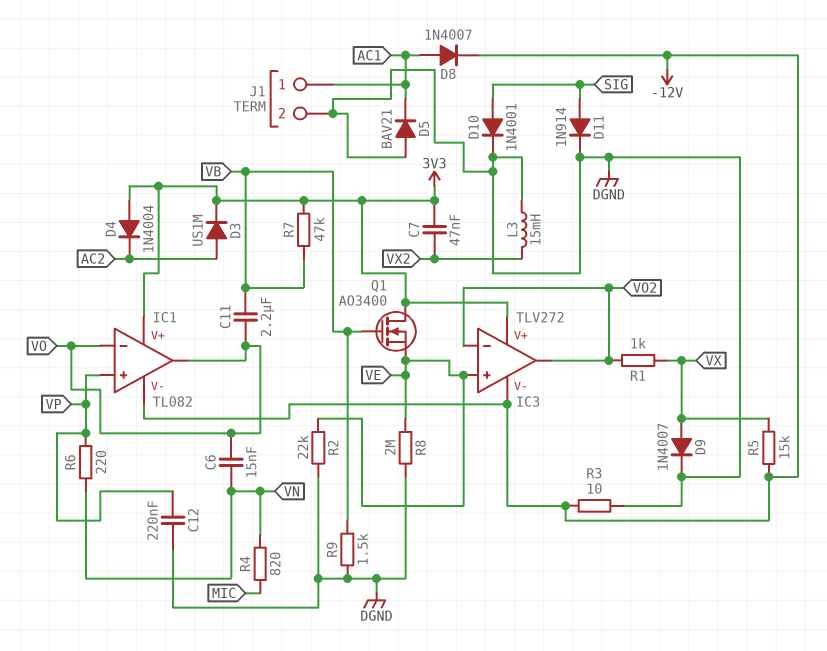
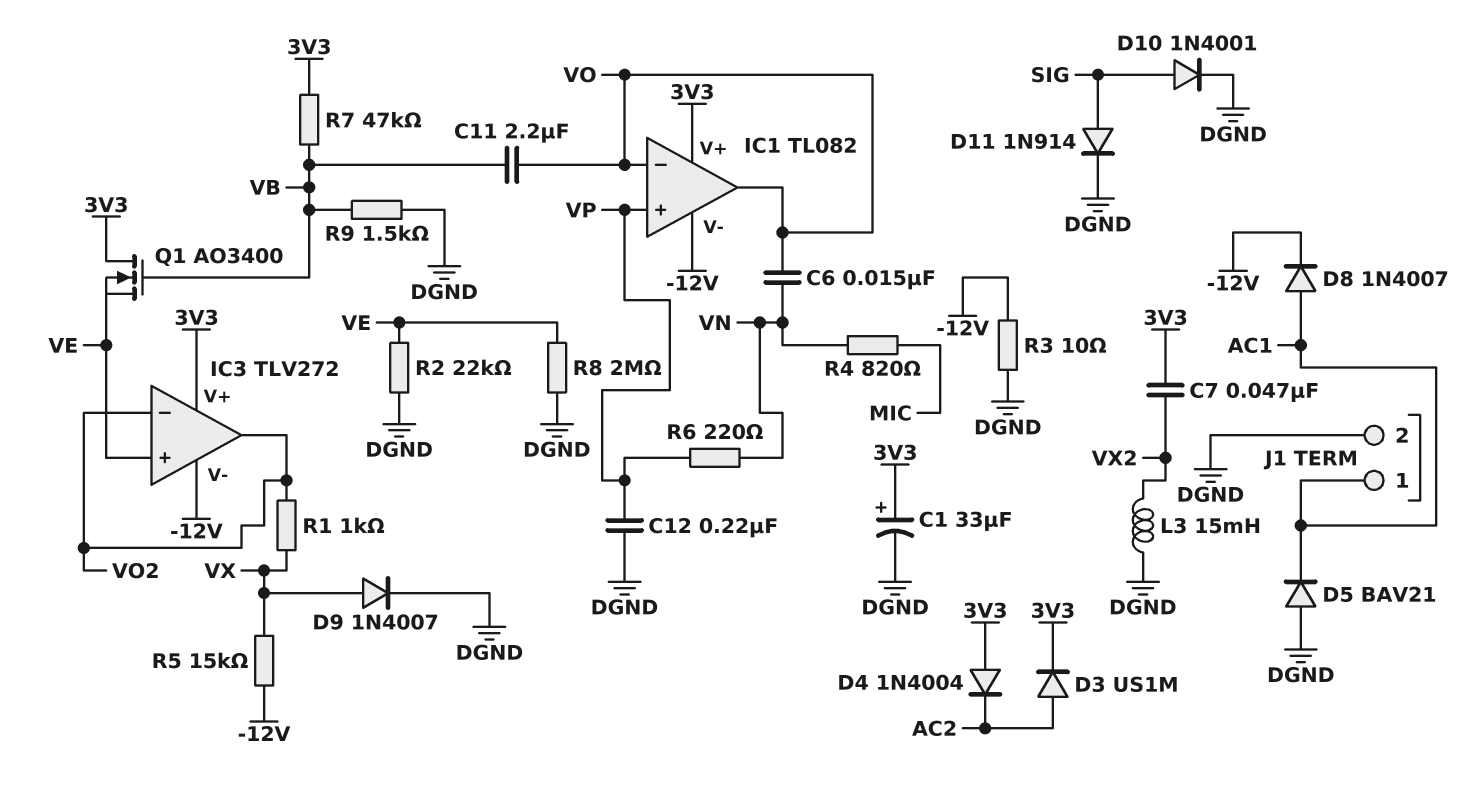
C1: none -> 33uF (plus 3V3, minus DGND)

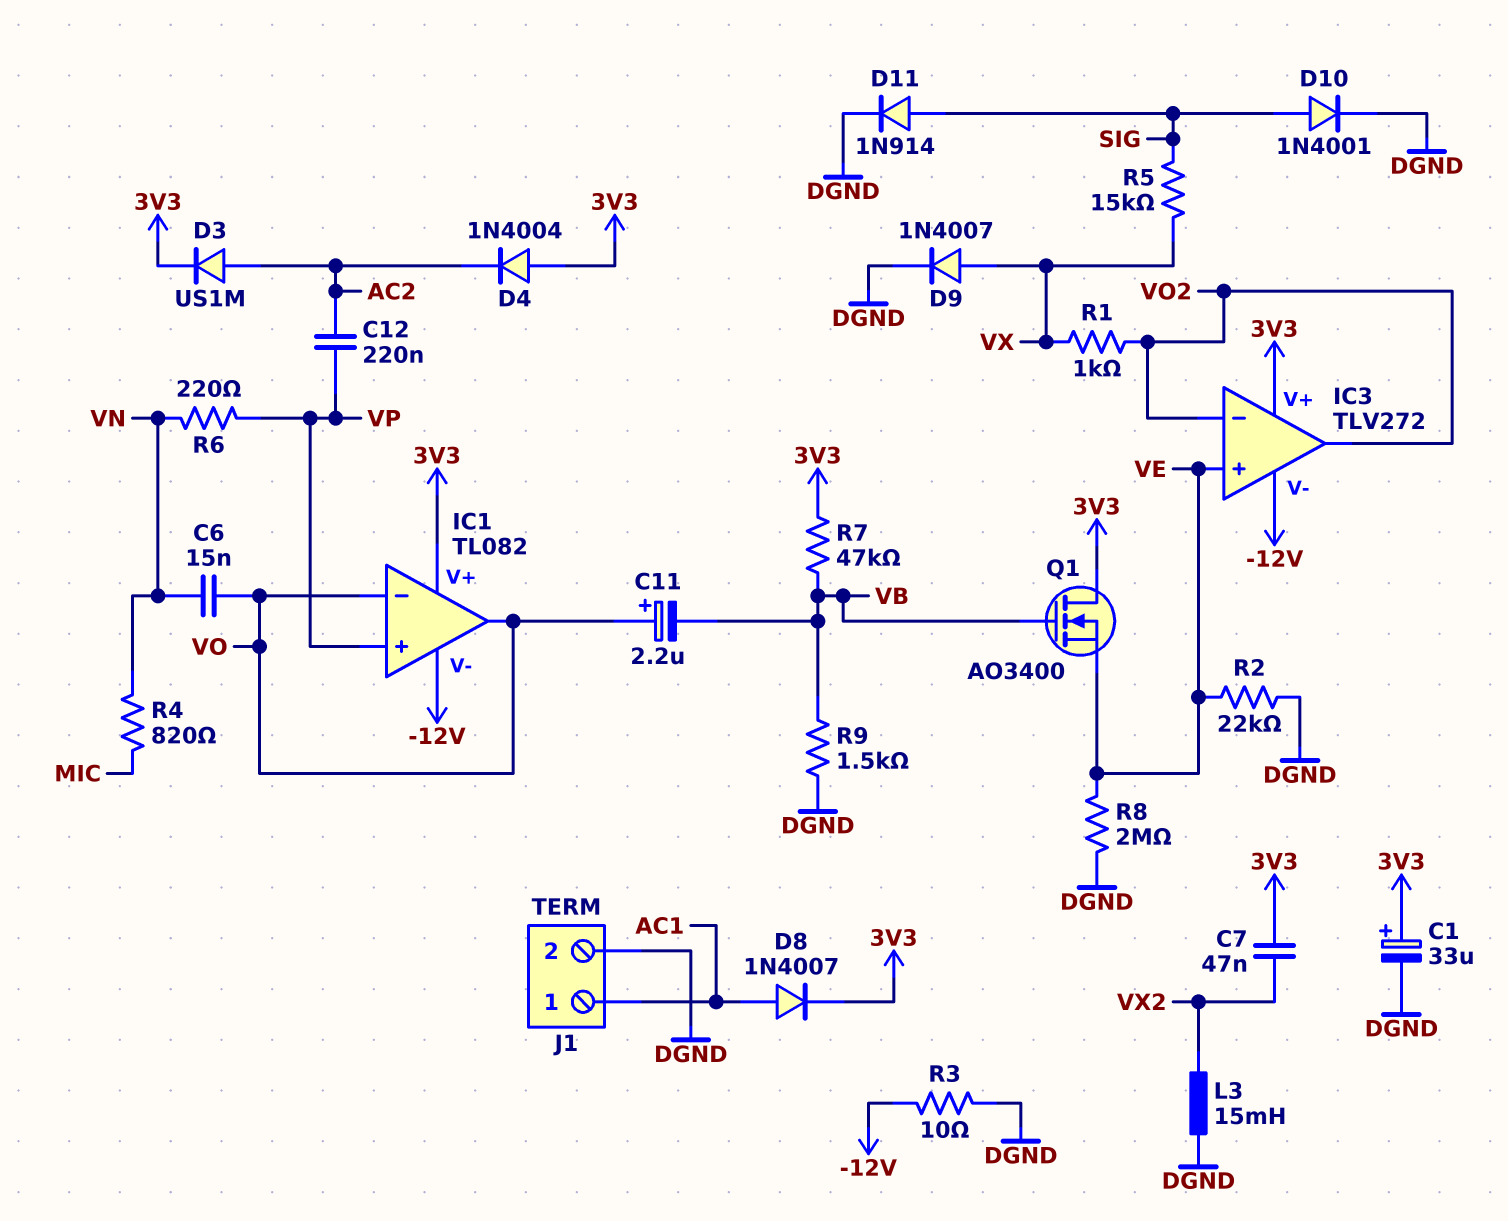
C11: 2.2uF (VB, VO) -> 2.2uF (plus VO, minus VB)
C12: 220nF (DGND, VP) -> 220nF (AC2, VP)
D5: diode BAV21 (A DGND, K AC1) -> none
D8: diode 1N4007 (A AC1, K -12V) -> diode 1N4007 (A AC1, K 3V3)
R5: 15k (-12V, VX) -> 15k (SIG, VX)

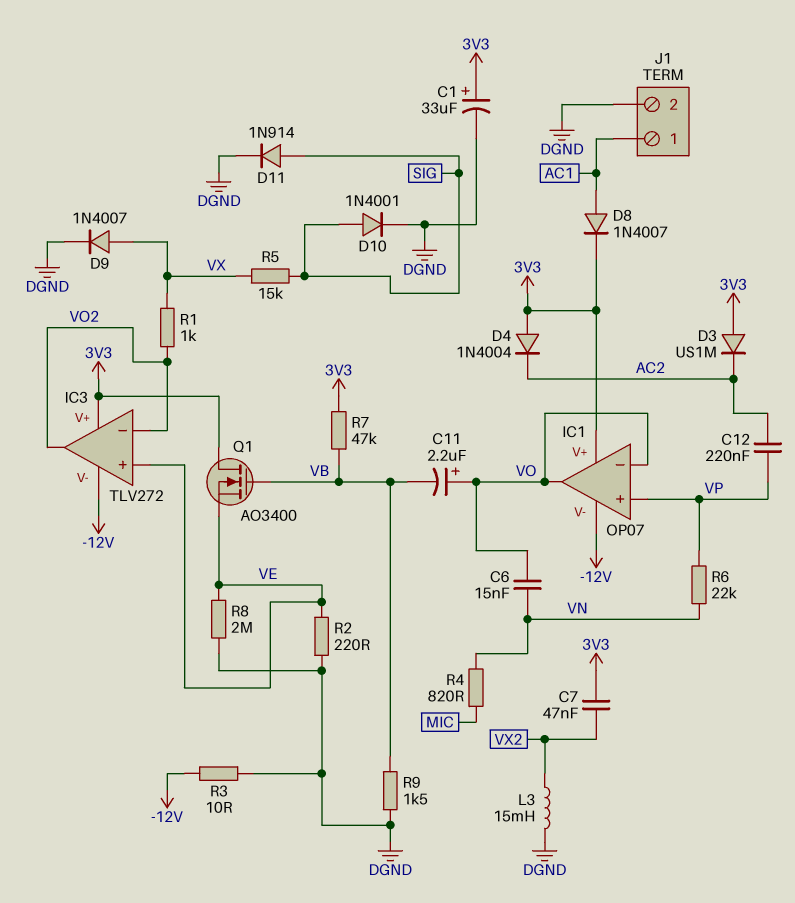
D3: diode US1M (A AC2, K 3V3) -> diode US1M (A 3V3, K AC2)
IC1: TL082 -> OP07
R2: 22k (DGND, VE) -> 220 (DGND, VE)
R6: 220 (VN, VP) -> 22k (VN, VP)

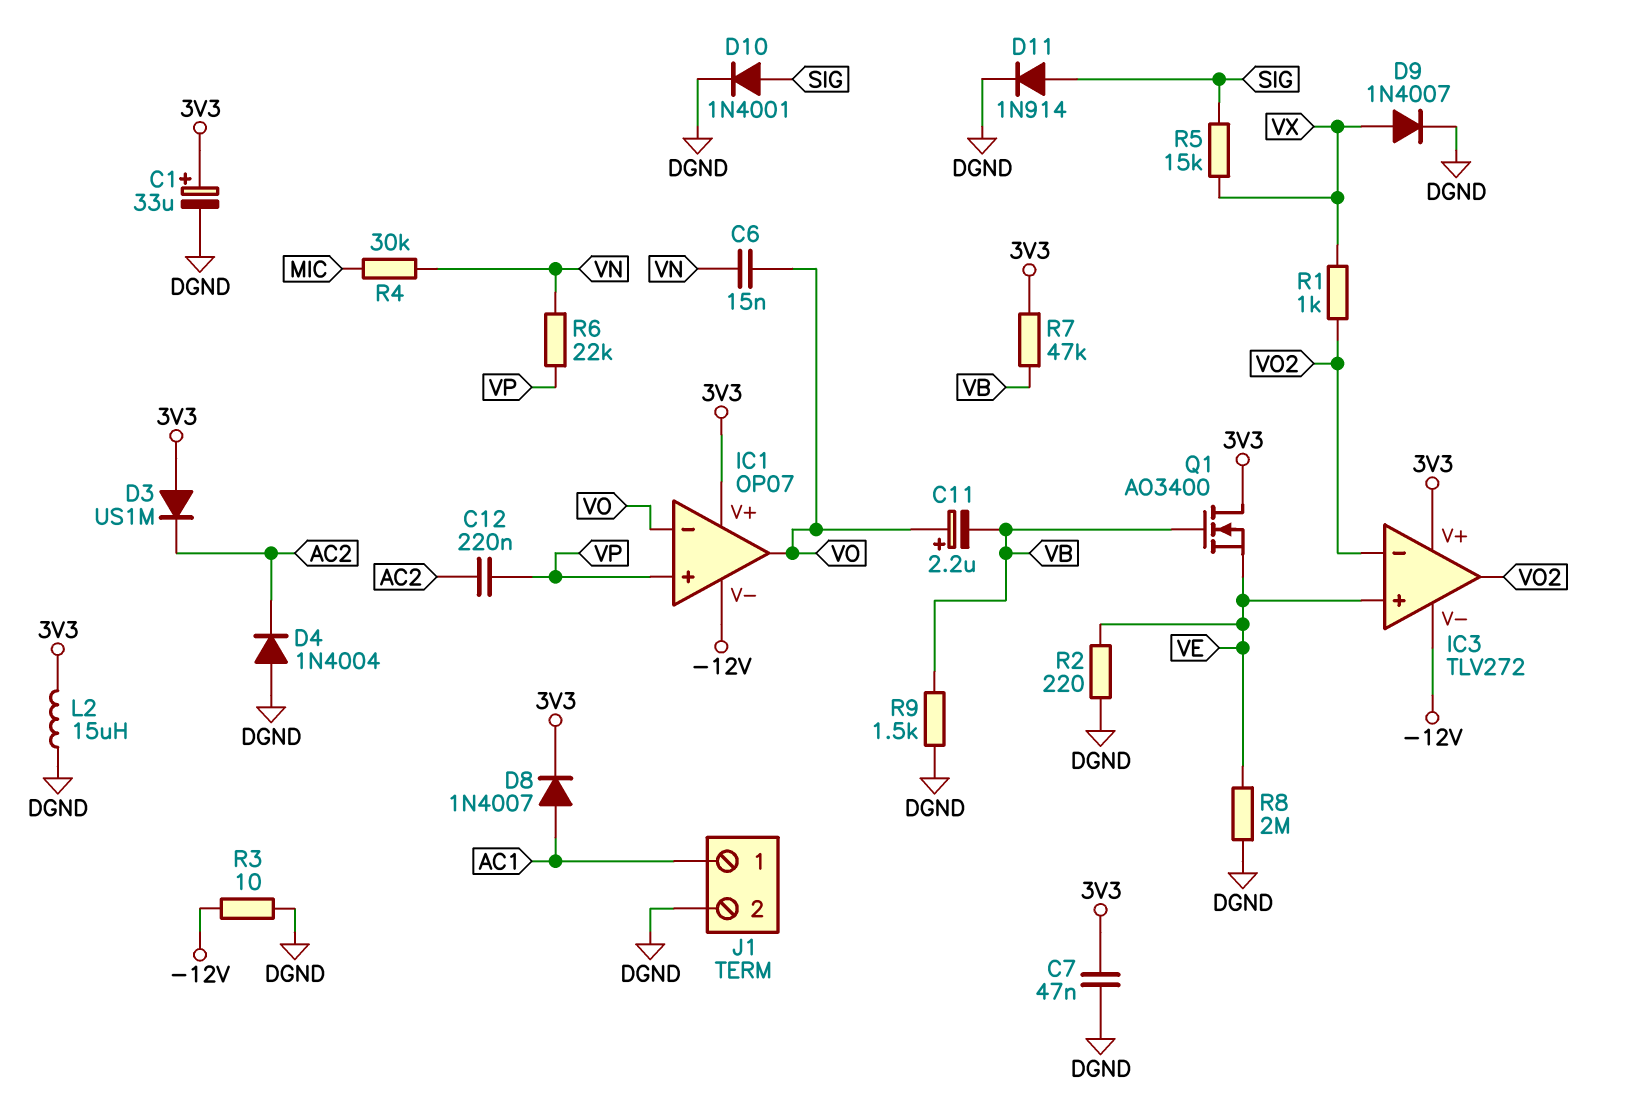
C7: 47nF (3V3, VX2) -> 47nF (3V3, DGND)
D4: diode 1N4004 (A 3V3, K AC2) -> diode 1N4004 (A DGND, K AC2)
L2: none -> 15uH (3V3, DGND)
L3: 15mH (DGND, VX2) -> none
R4: 820 (MIC, VN) -> 30k (MIC, VN)

